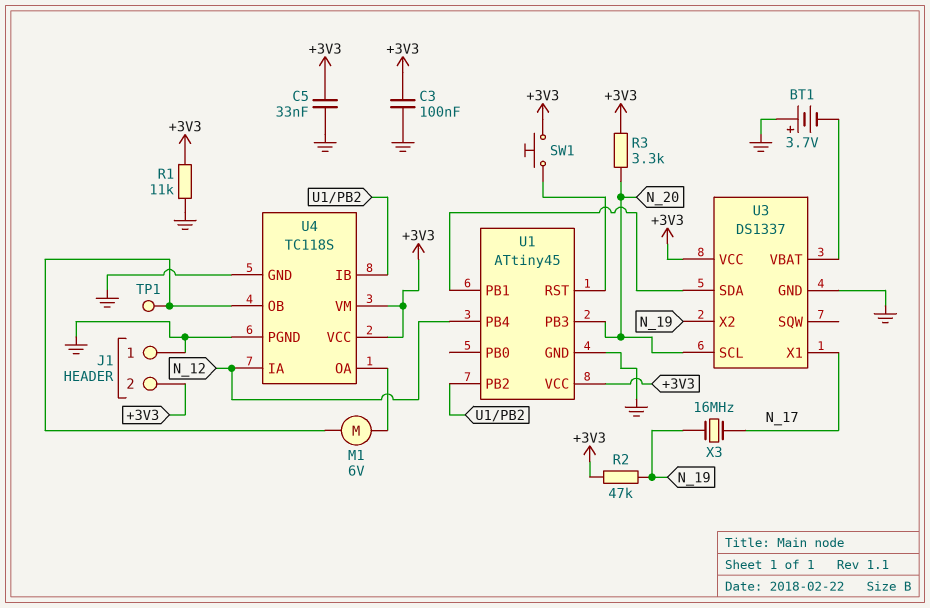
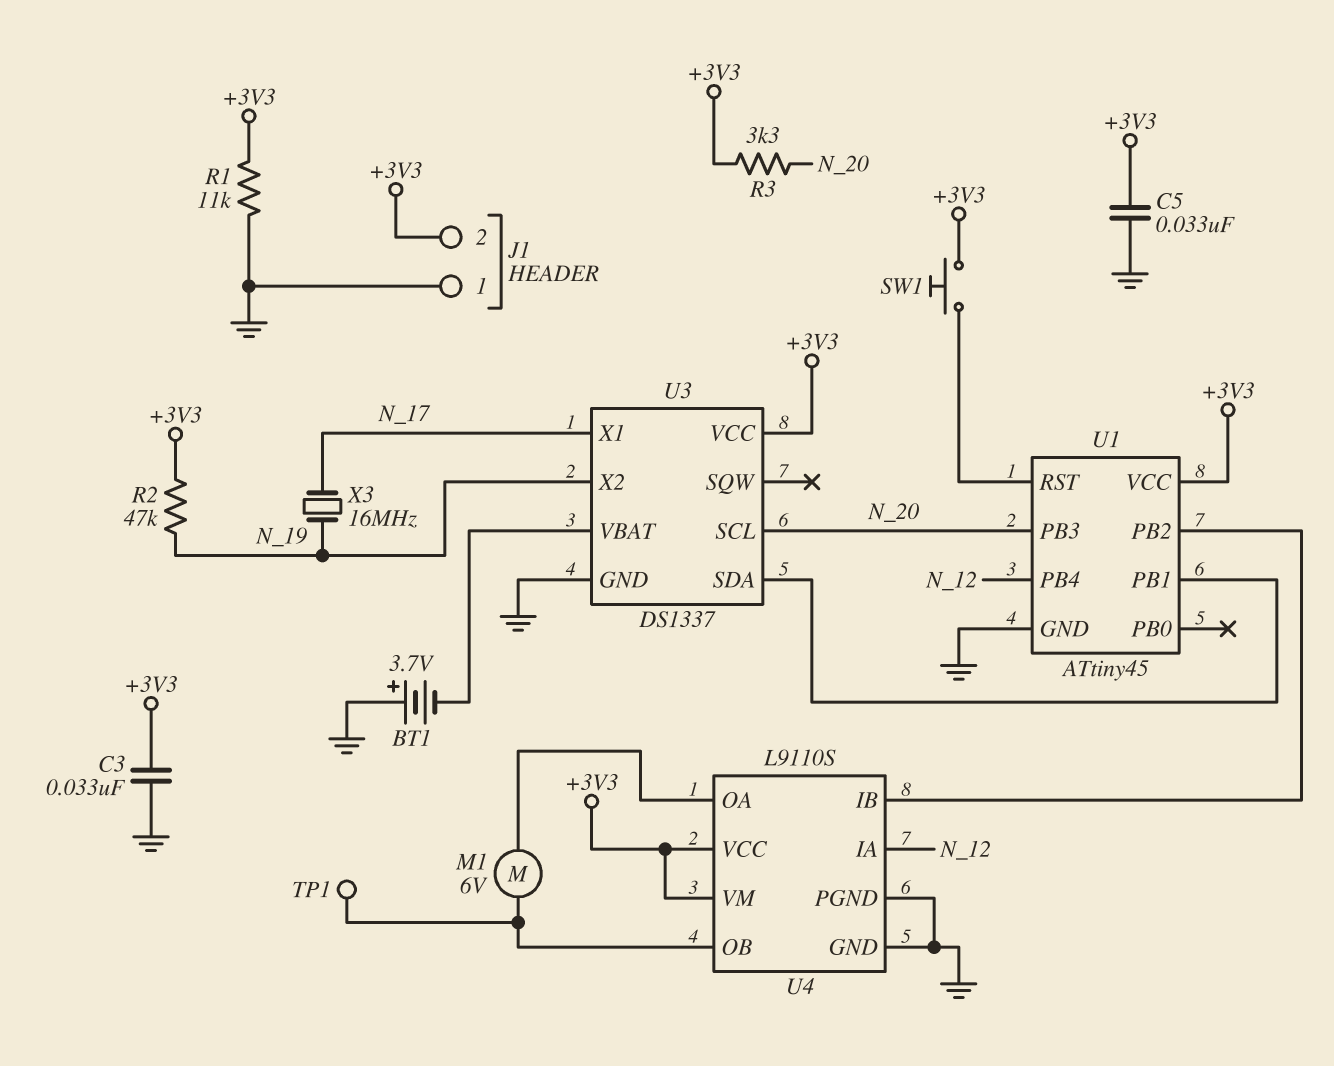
C3: 100nF (+3V3, GND) -> 33nF (+3V3, GND)
U4: TC118S -> L9110S

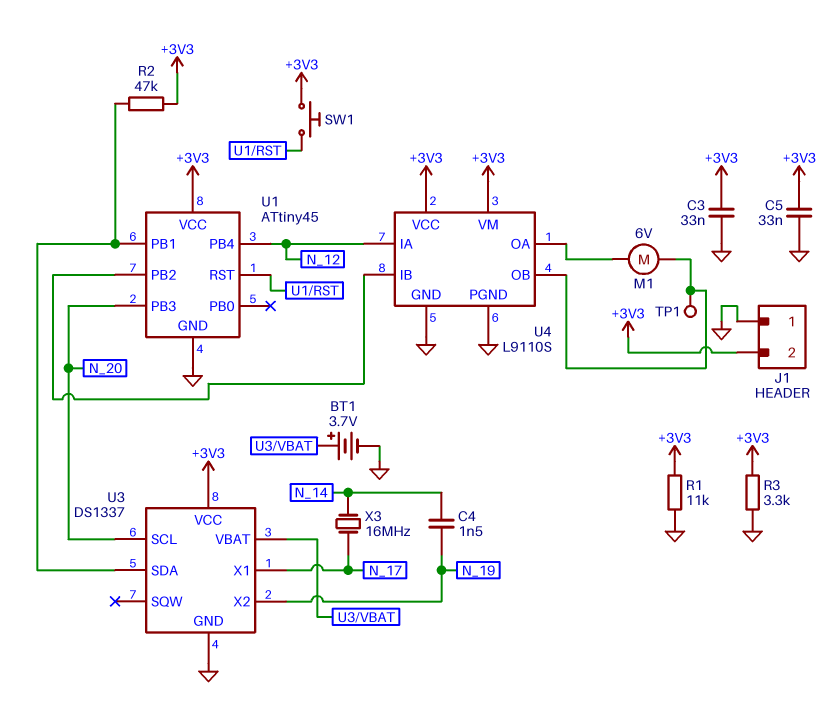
BT1: 3.7V (plus GND, minus U3/VBAT) -> 3.7V (plus U3/VBAT, minus GND)
C4: none -> 1.5nF (N_14, N_19)
R2: 47k (+3V3, N_19) -> 47k (+3V3, U1/PB1)
R3: 3.3k (+3V3, N_20) -> 3.3k (+3V3, GND)
X3: 16MHz (N_17, N_19) -> 16MHz (N_14, N_17)

